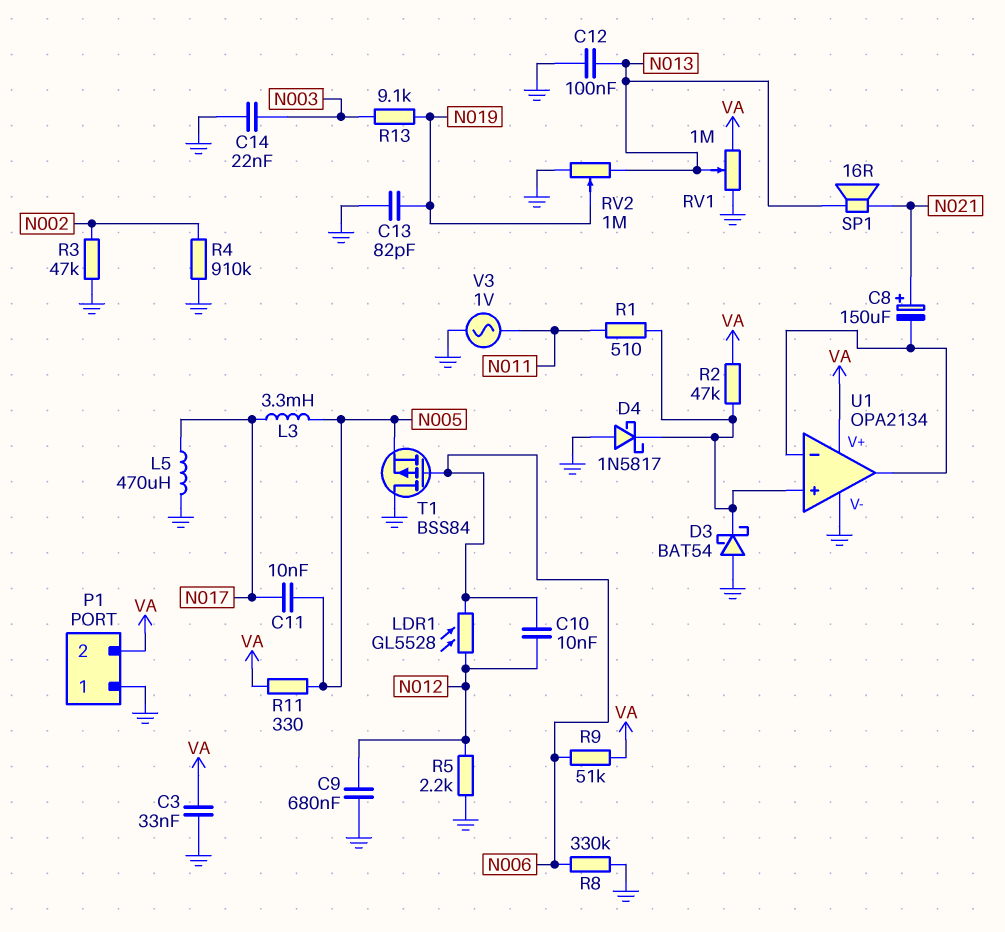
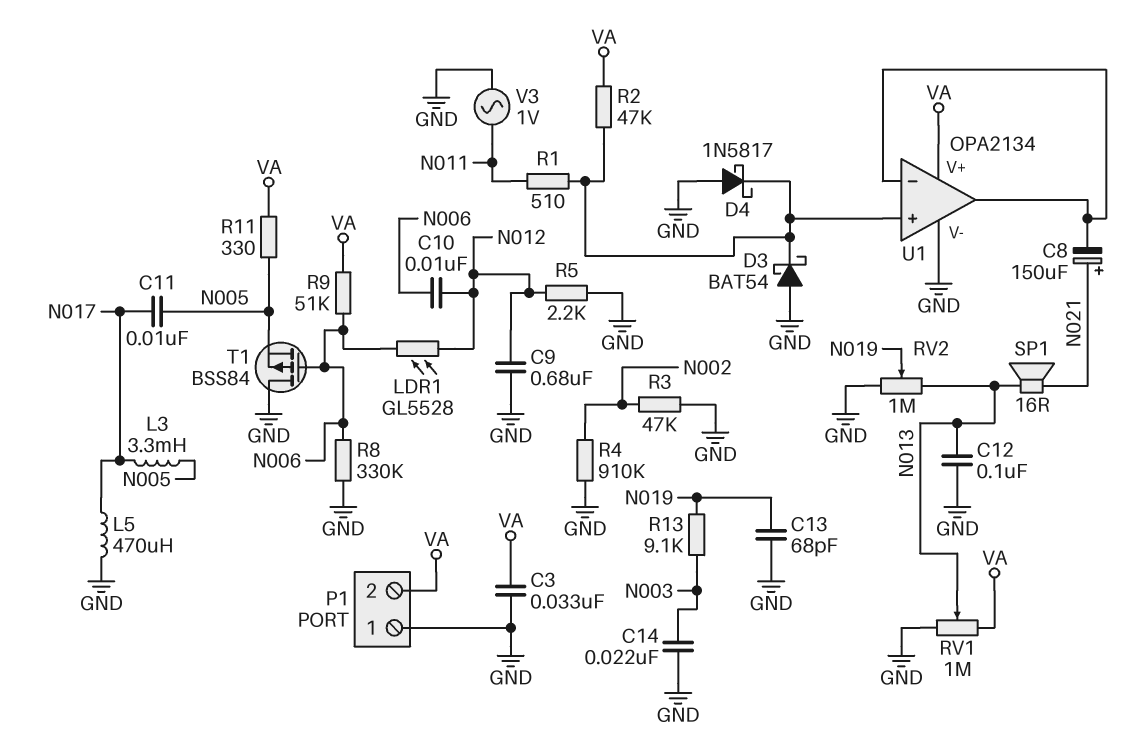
C13: 82pF (GND, N019) -> 68pF (GND, N019)

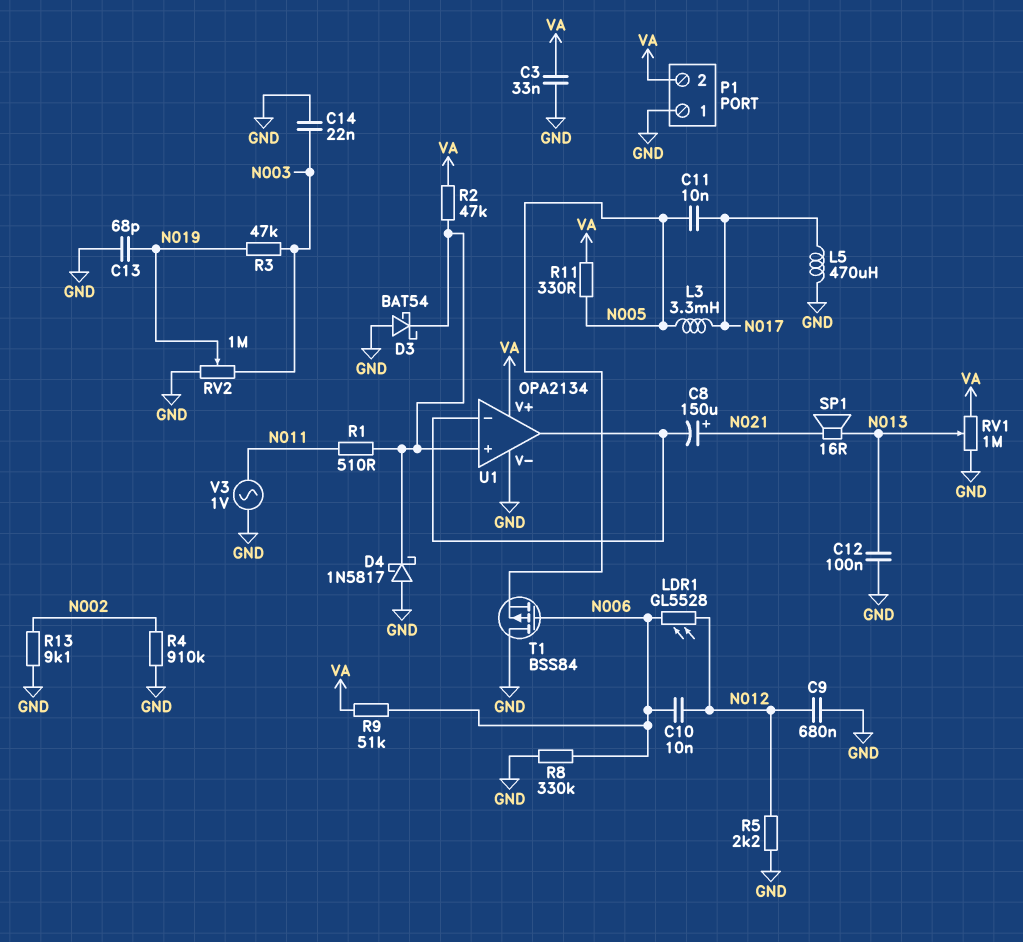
R3: 47k (GND, N002) -> 47k (N003, N019)
R13: 9.1k (N003, N019) -> 9.1k (GND, N002)
RV2: 1M (GND, N013, wiper N019) -> 1M (GND, N003, wiper N019)

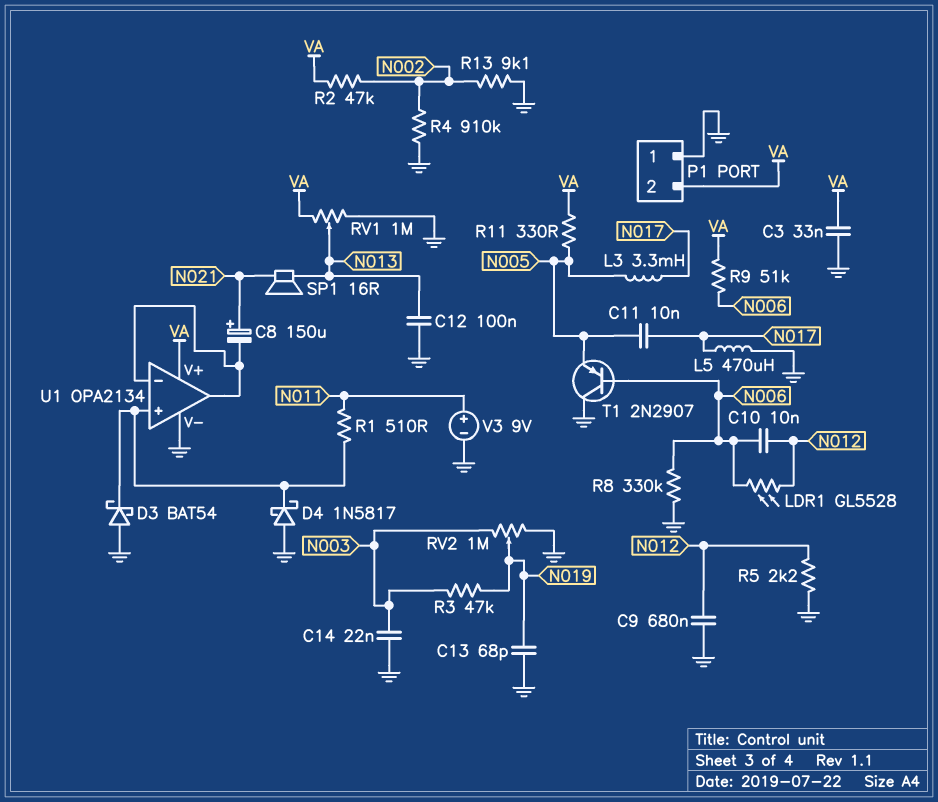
R2: 47k (U1/in+, VA) -> 47k (N002, VA)
T1: PMOS BSS84 (G N006, D GND, S N005) -> PNP 2N2907 (B N006, C GND, E N005)
V3: AC 1V (GND, N011) -> 9V (plus N011, minus GND)

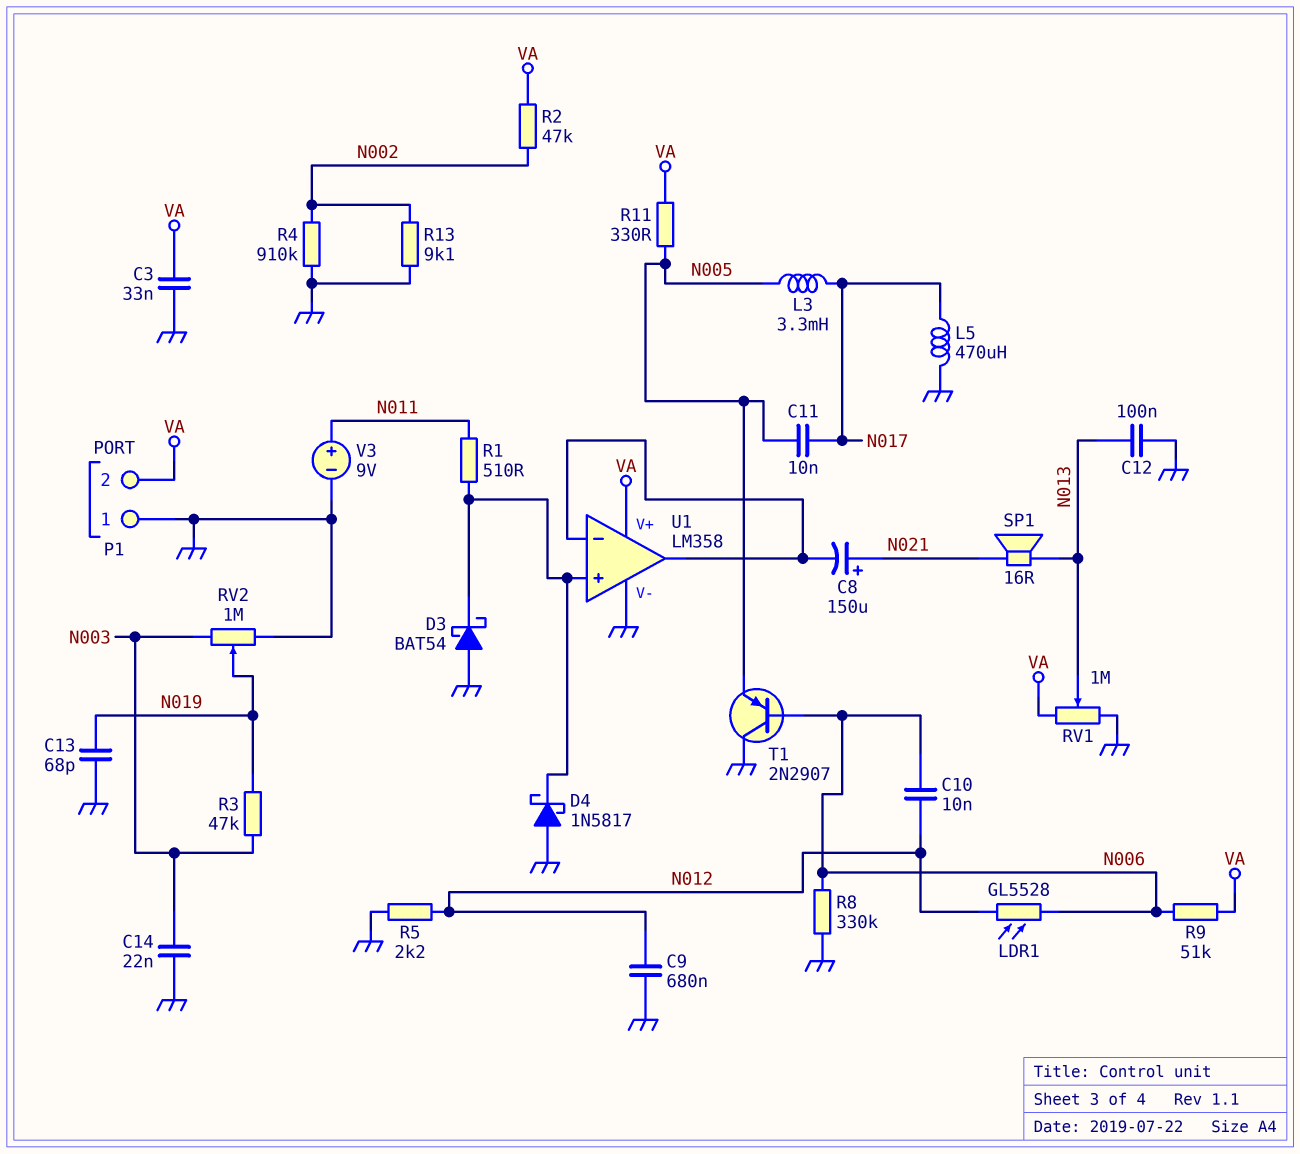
U1: OPA2134 -> LM358

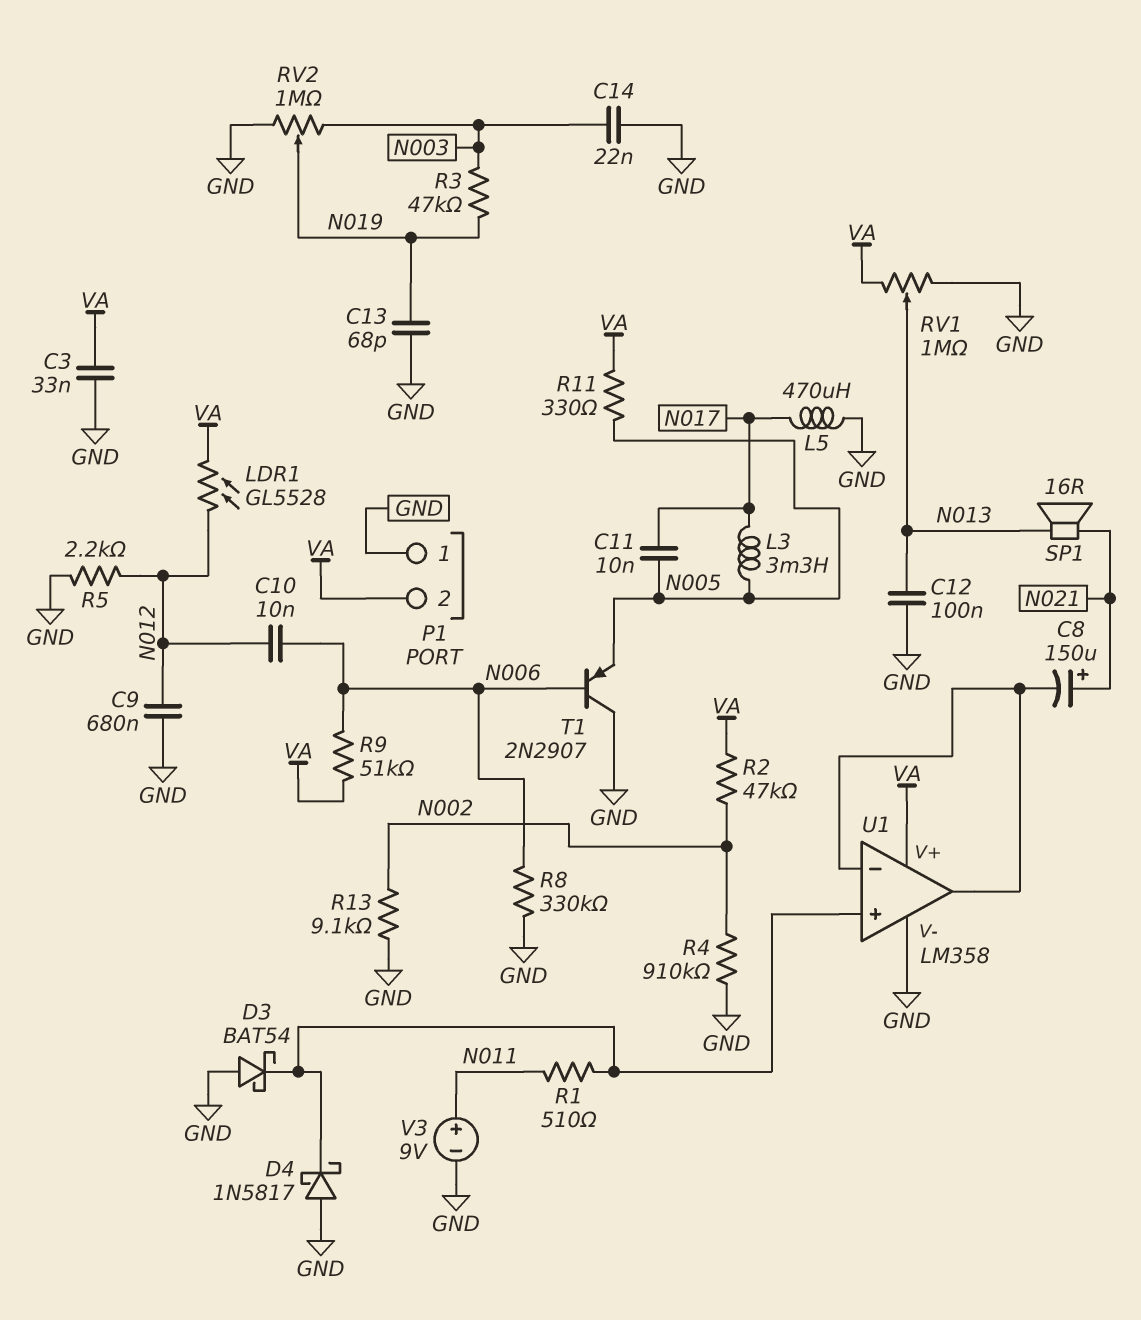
LDR1: GL5528 (N006, N012) -> GL5528 (N012, VA)

